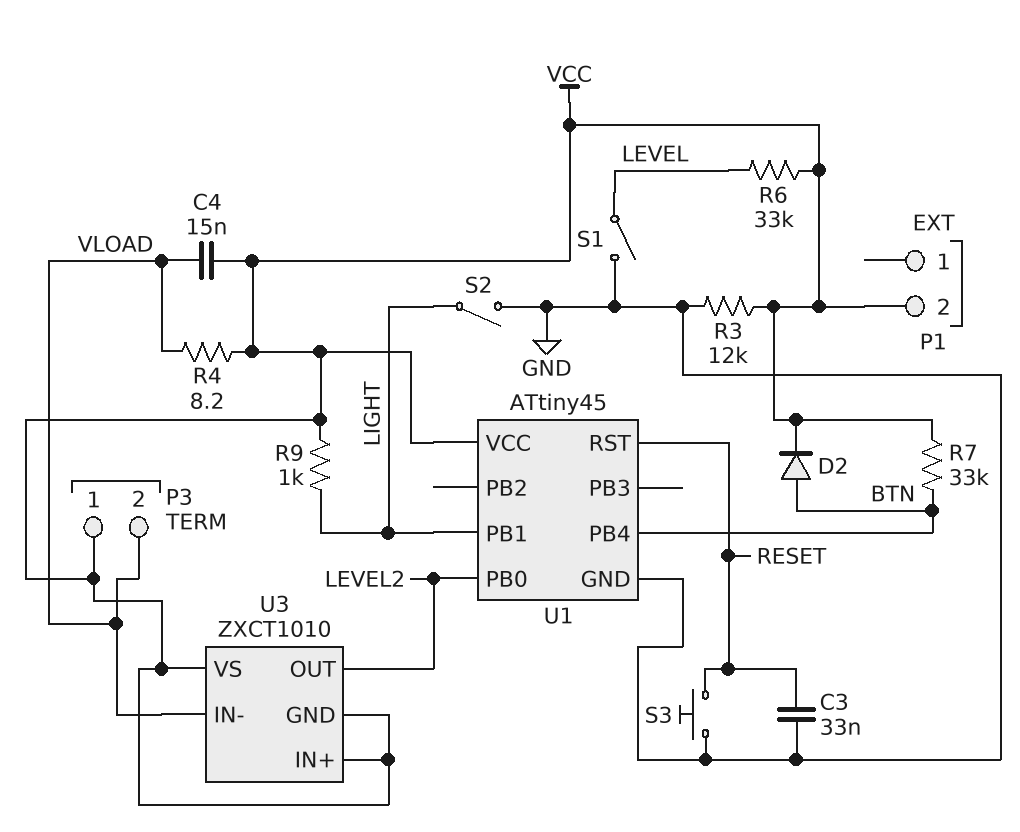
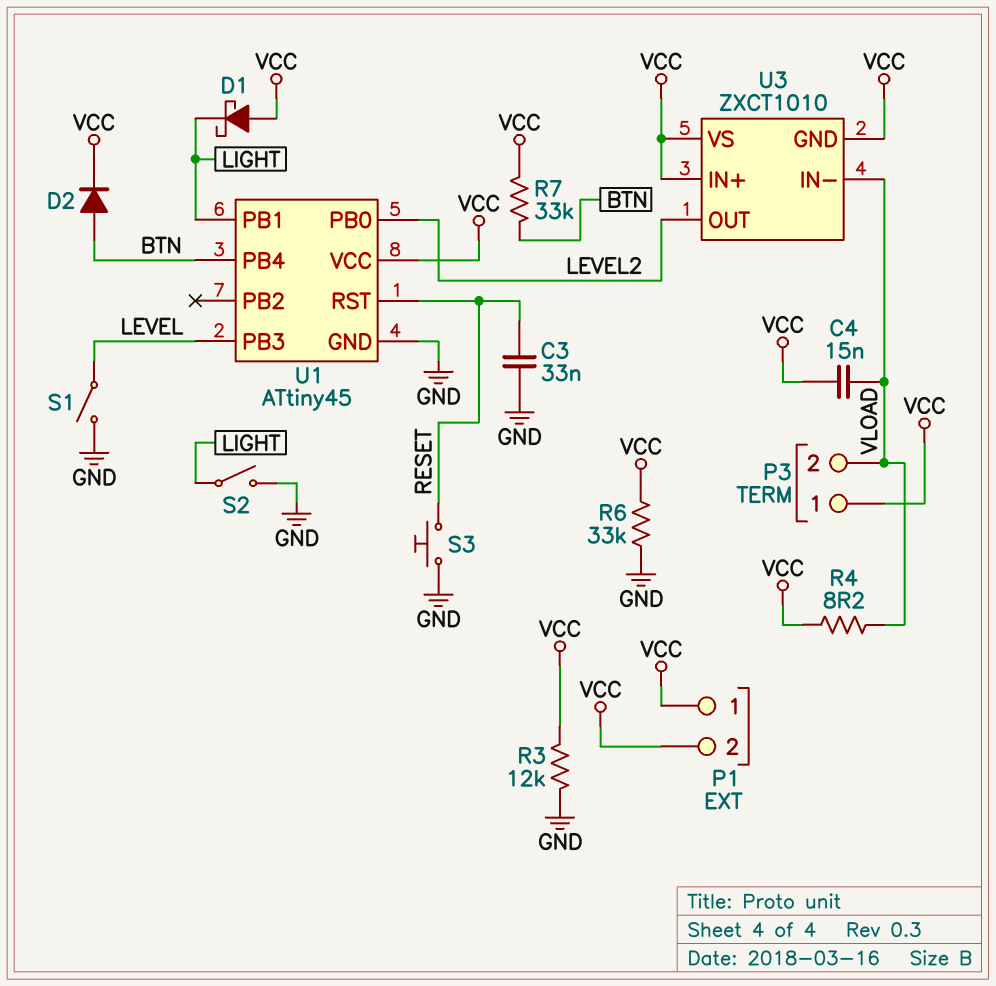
D1: none -> schottky (A VCC, K LIGHT)
P1 pin 1: none -> VCC
R6: 33k (LEVEL, VCC) -> 33k (GND, VCC)
R9: 1k (LIGHT, VCC) -> none
U1 pin PB3: none -> LEVEL

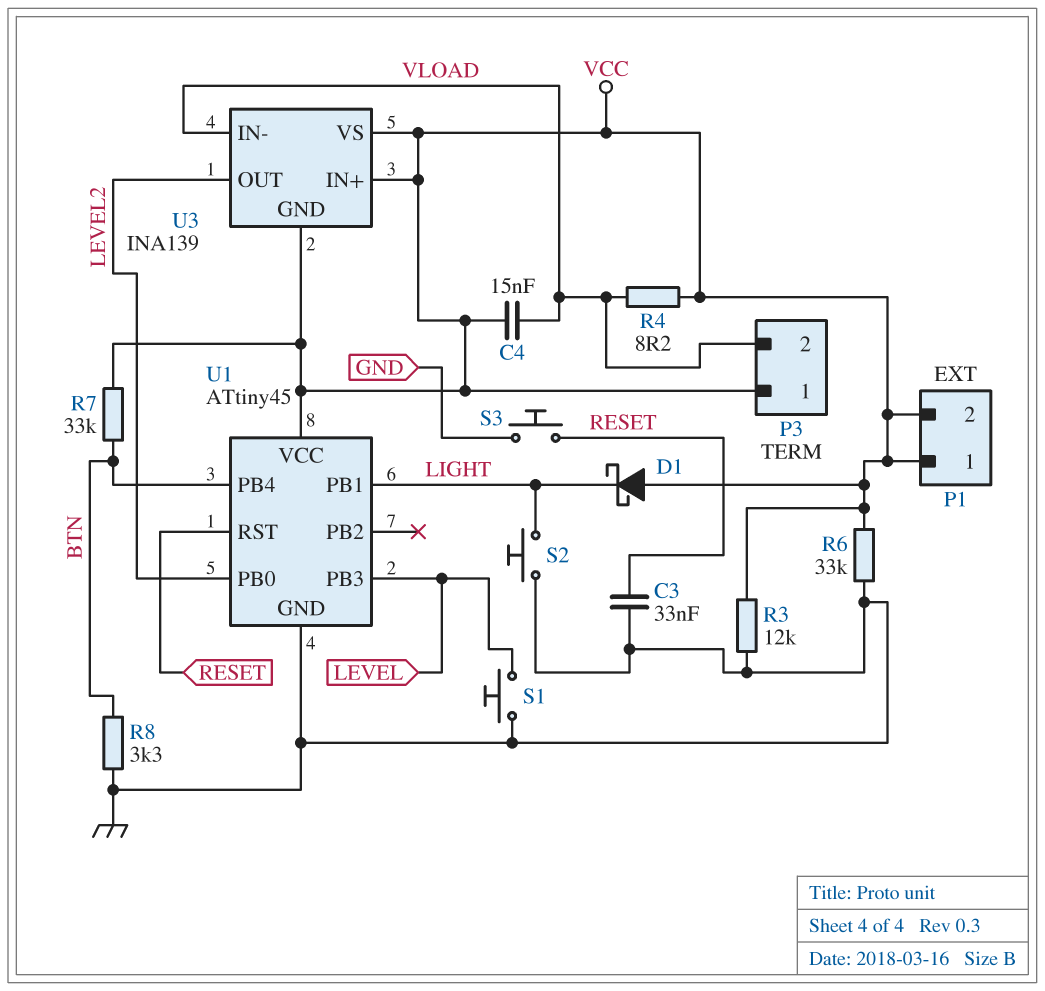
D2: diode (A BTN, K VCC) -> none
R8: none -> 3.3k (BTN, GND)
S1: switch (GND, LEVEL) -> button (GND, LEVEL)
S2: switch (GND, LIGHT) -> button (GND, LIGHT)
U3: ZXCT1010 -> INA139

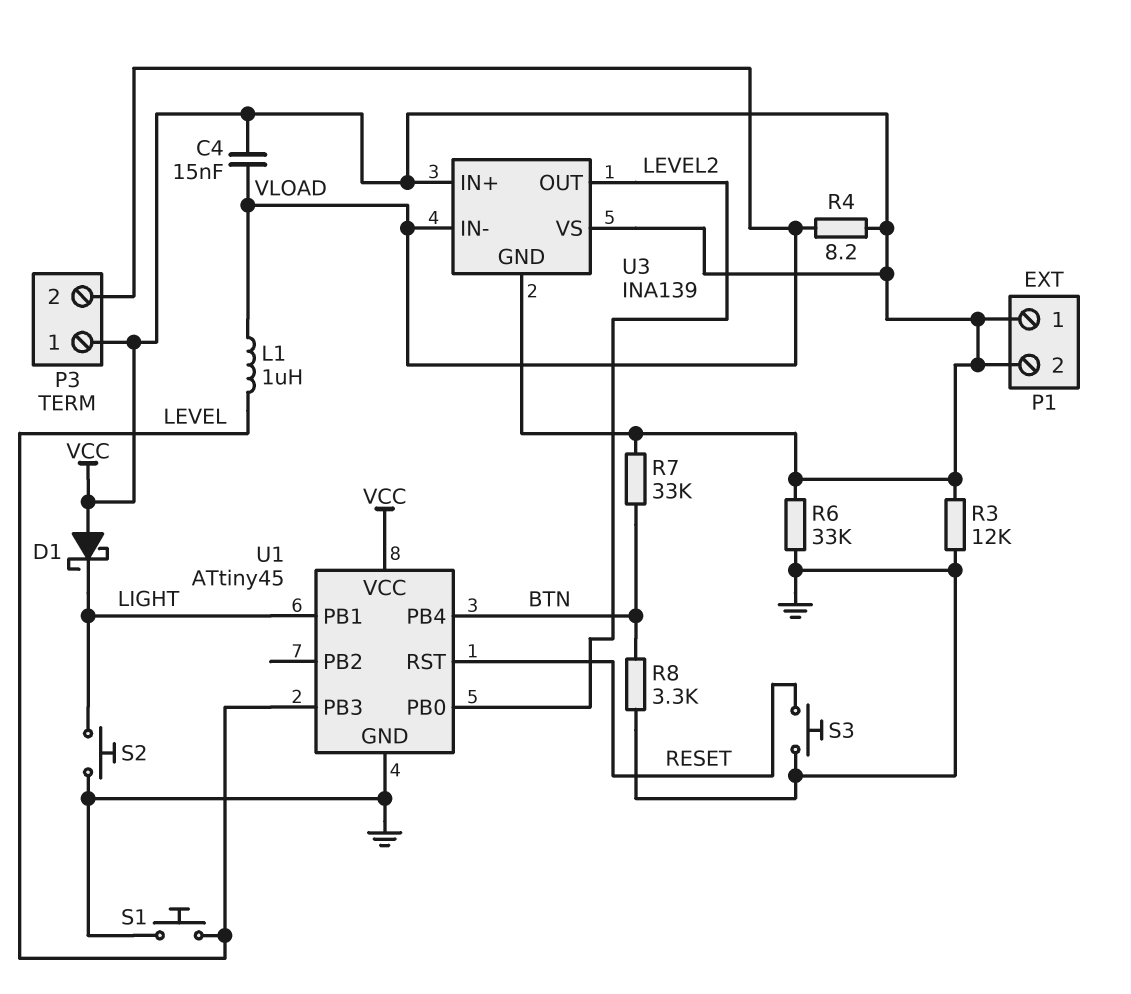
C3: 33nF (GND, RESET) -> none
L1: none -> 1uH (LEVEL, VLOAD)

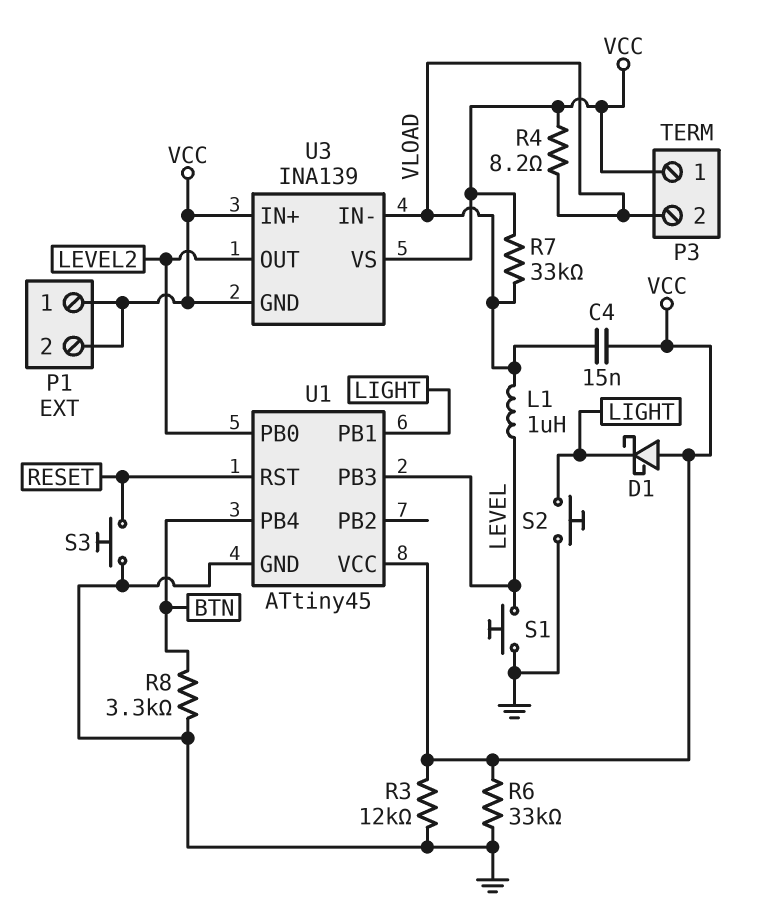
R7: 33k (BTN, VCC) -> 33k (VCC, VLOAD)

